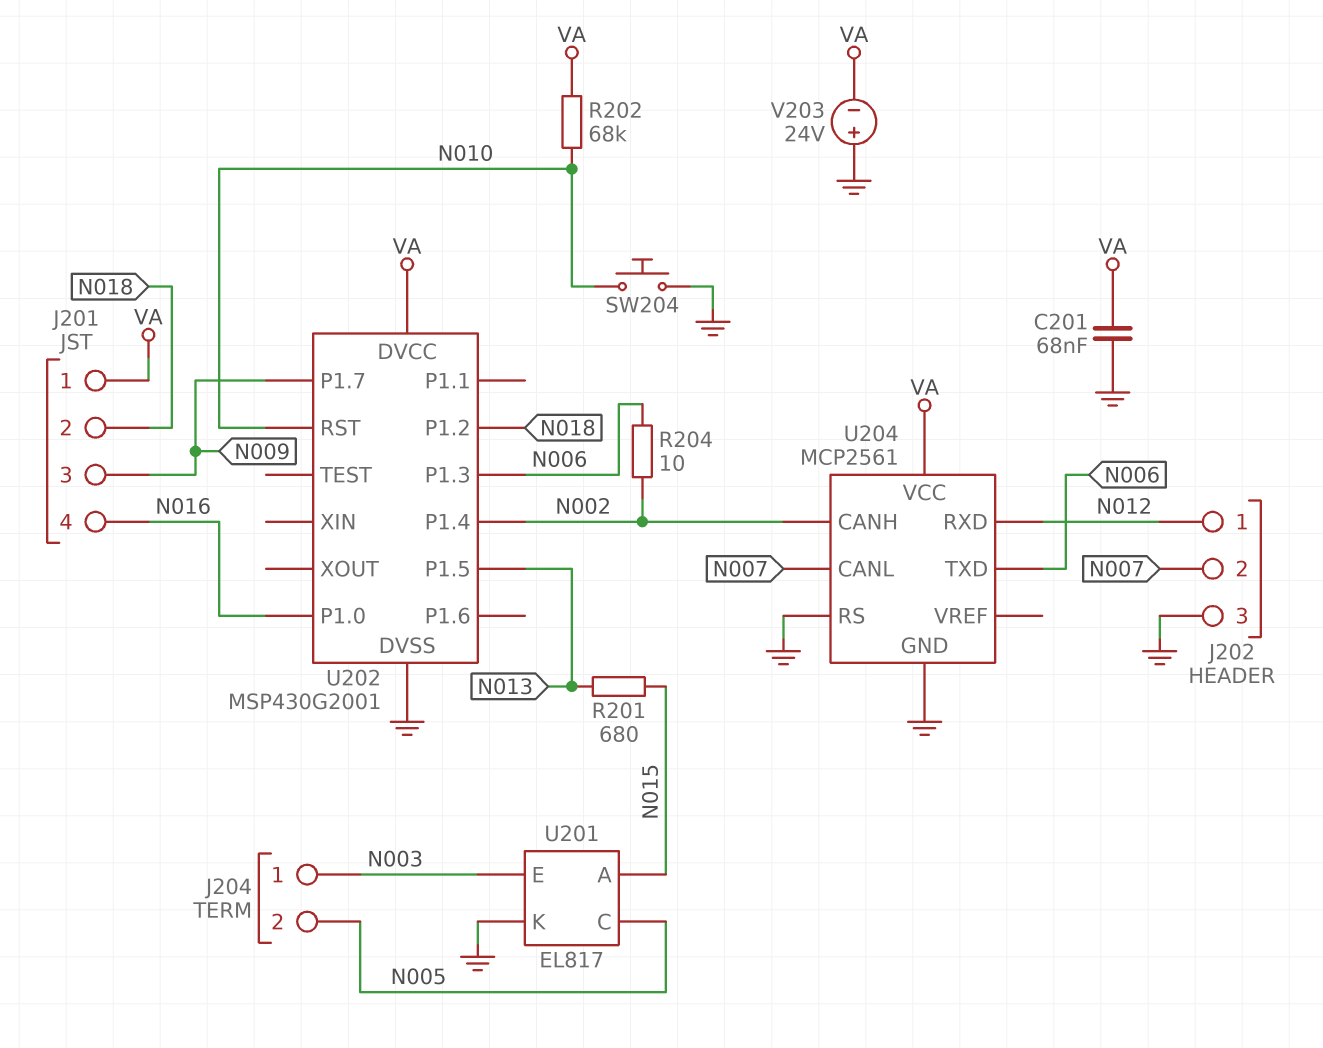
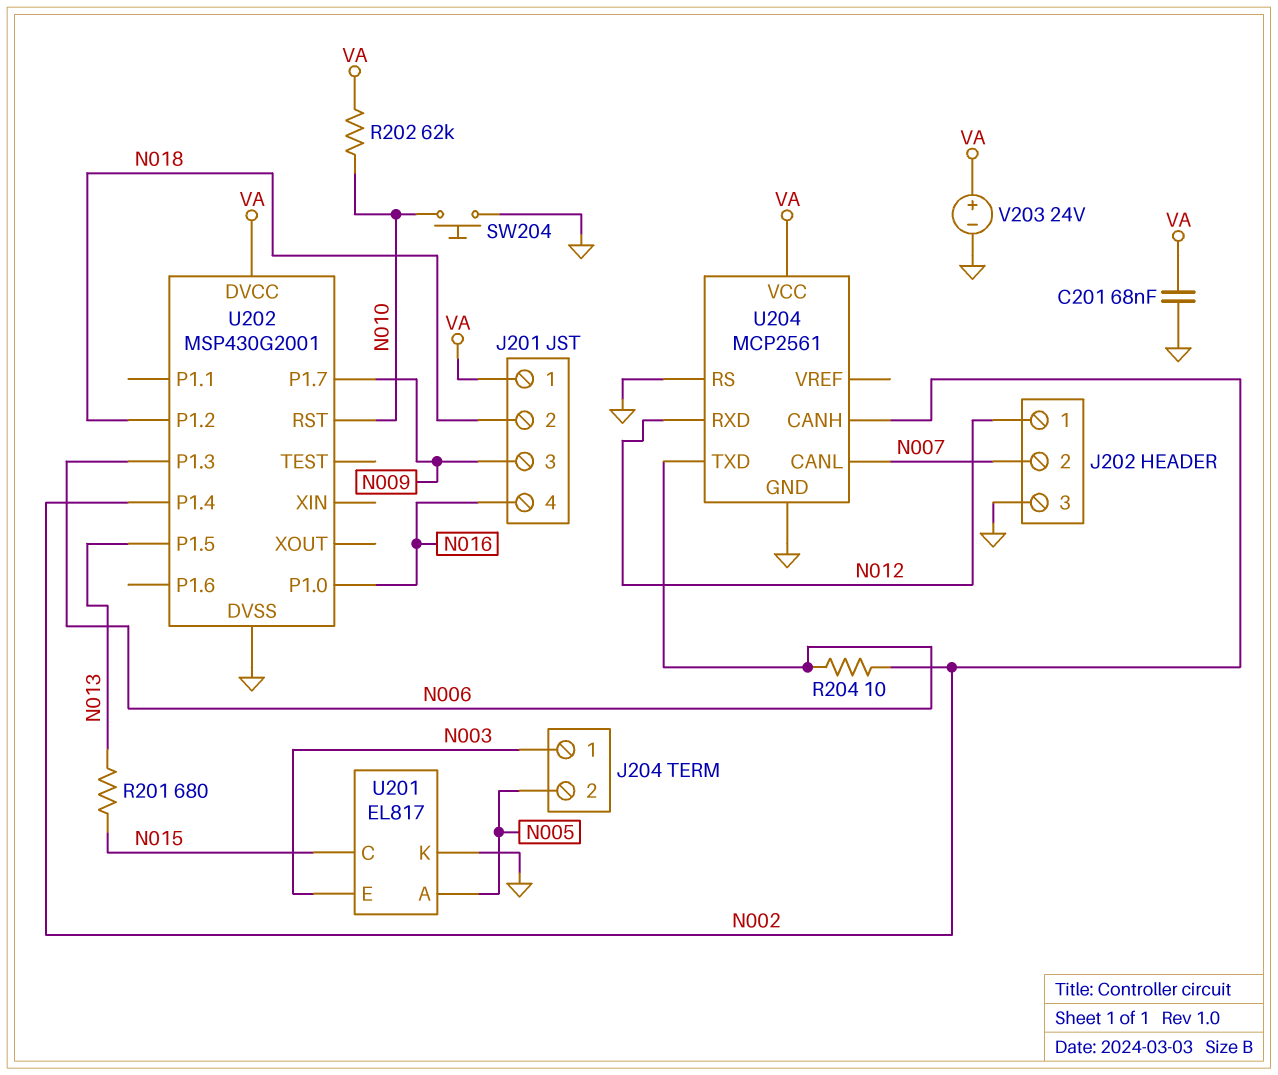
R202: 68k (N010, VA) -> 62k (N010, VA)
U201 pin A: N015 -> N005
U201 pin C: N005 -> N015
V203: 24V (plus GND, minus VA) -> 24V (plus VA, minus GND)

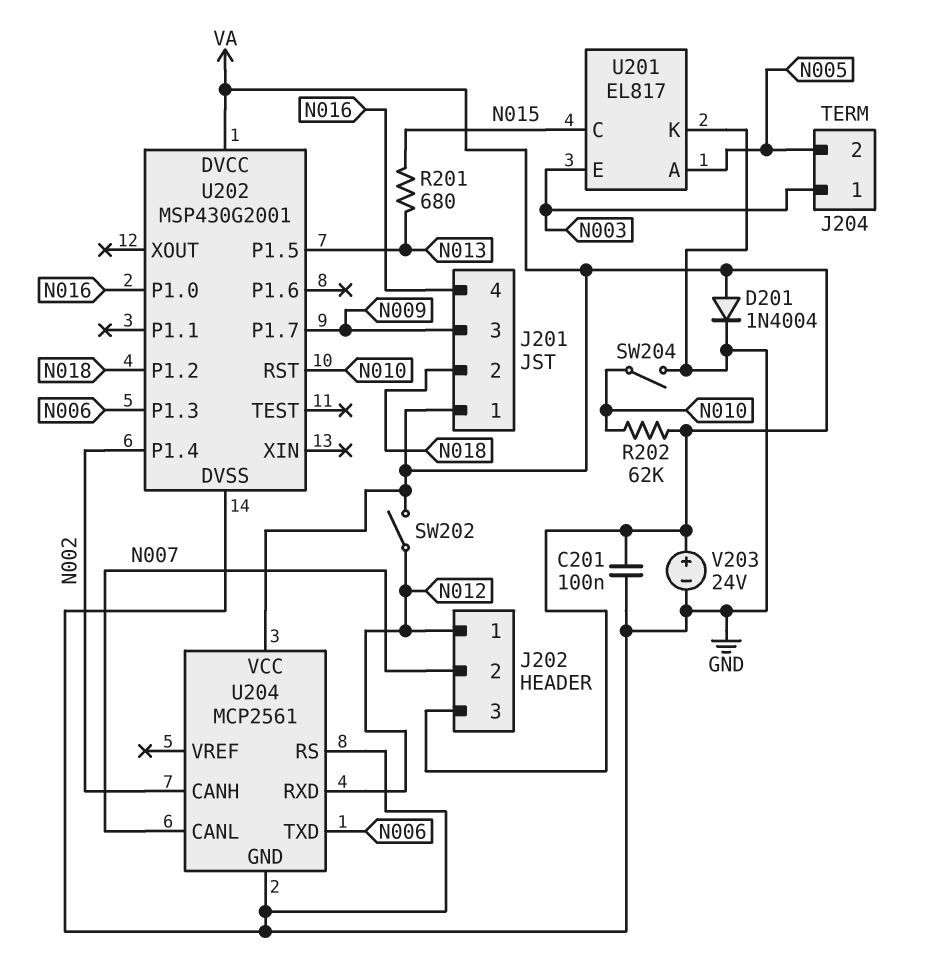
C201: 68nF (GND, VA) -> 100nF (GND, VA)
D201: none -> diode 1N4004 (A VA, K GND)
J202 pin 3: GND -> VA
R204: 10 (N002, N006) -> none
SW202: none -> switch (N012, VA)
SW204: button (GND, N010) -> switch (GND, N010)

